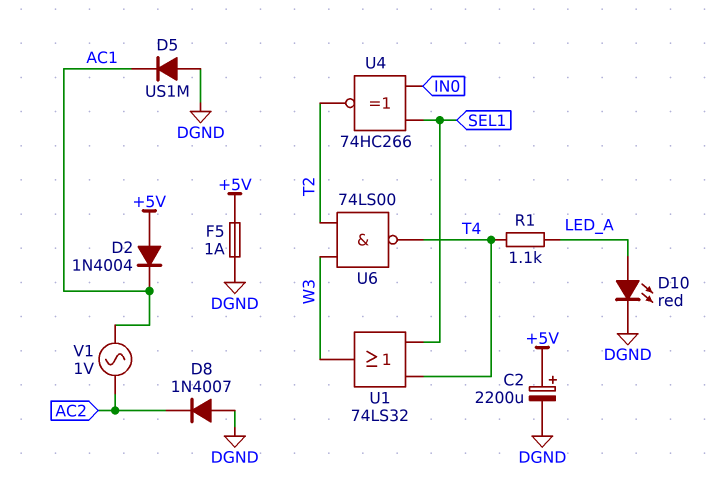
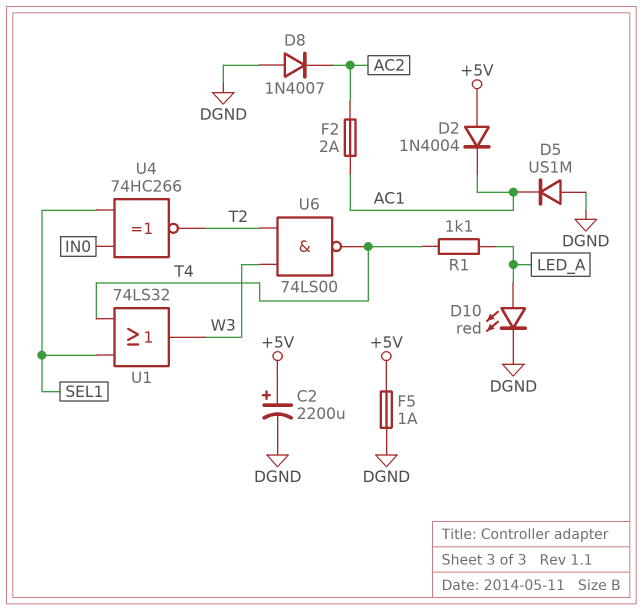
F2: none -> 2A (AC1, AC2)
V1: AC 1V (AC1, AC2) -> none

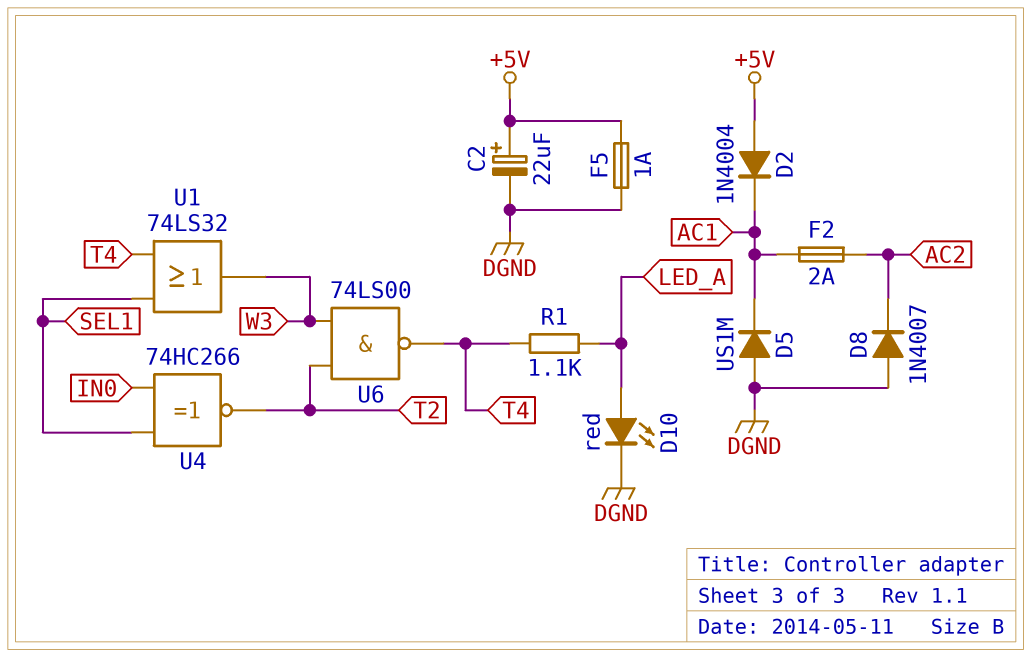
C2: 2200uF (plus +5V, minus DGND) -> 22uF (plus +5V, minus DGND)

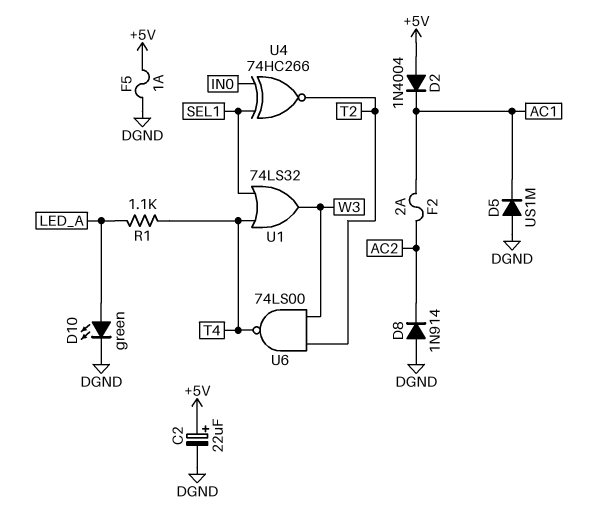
D8: diode 1N4007 (A DGND, K AC2) -> diode 1N914 (A DGND, K AC2)
D10: LED red (A LED_A, K DGND) -> LED green (A LED_A, K DGND)

